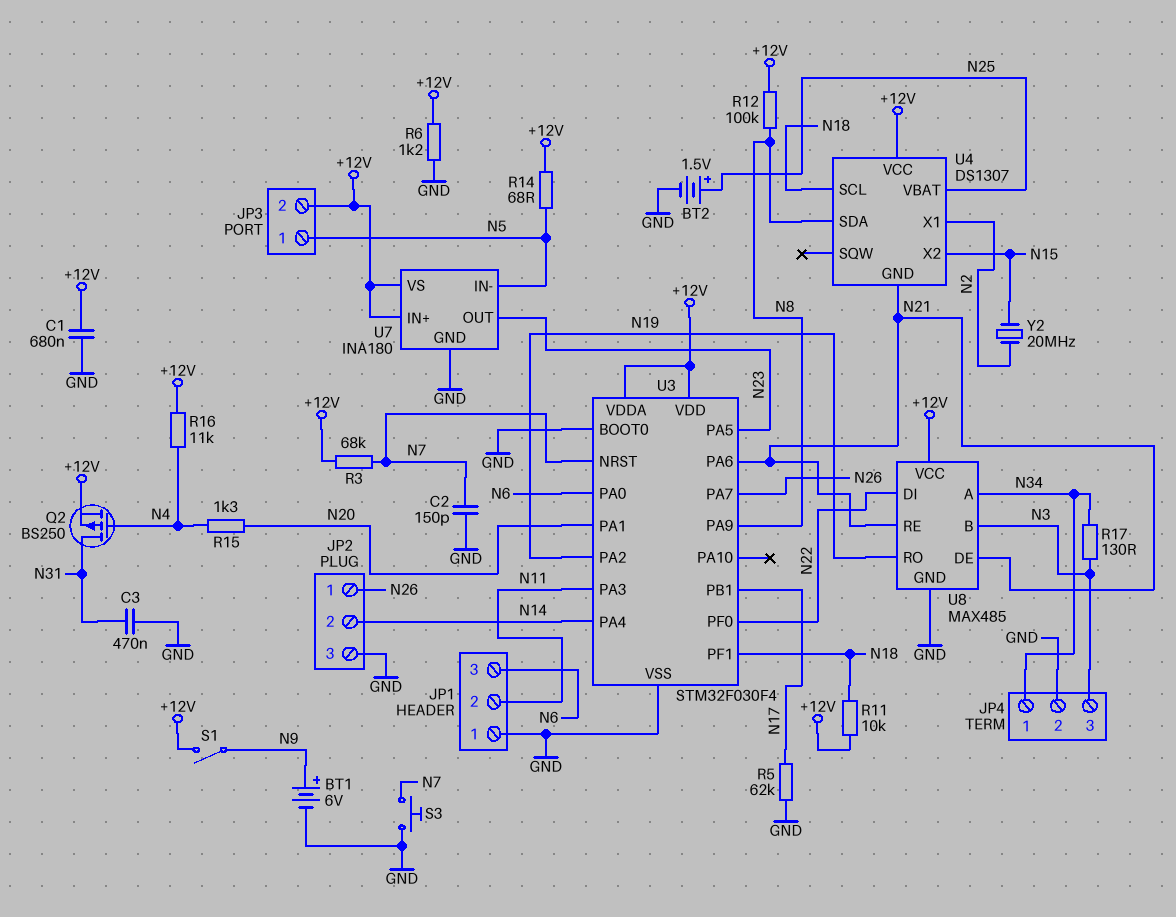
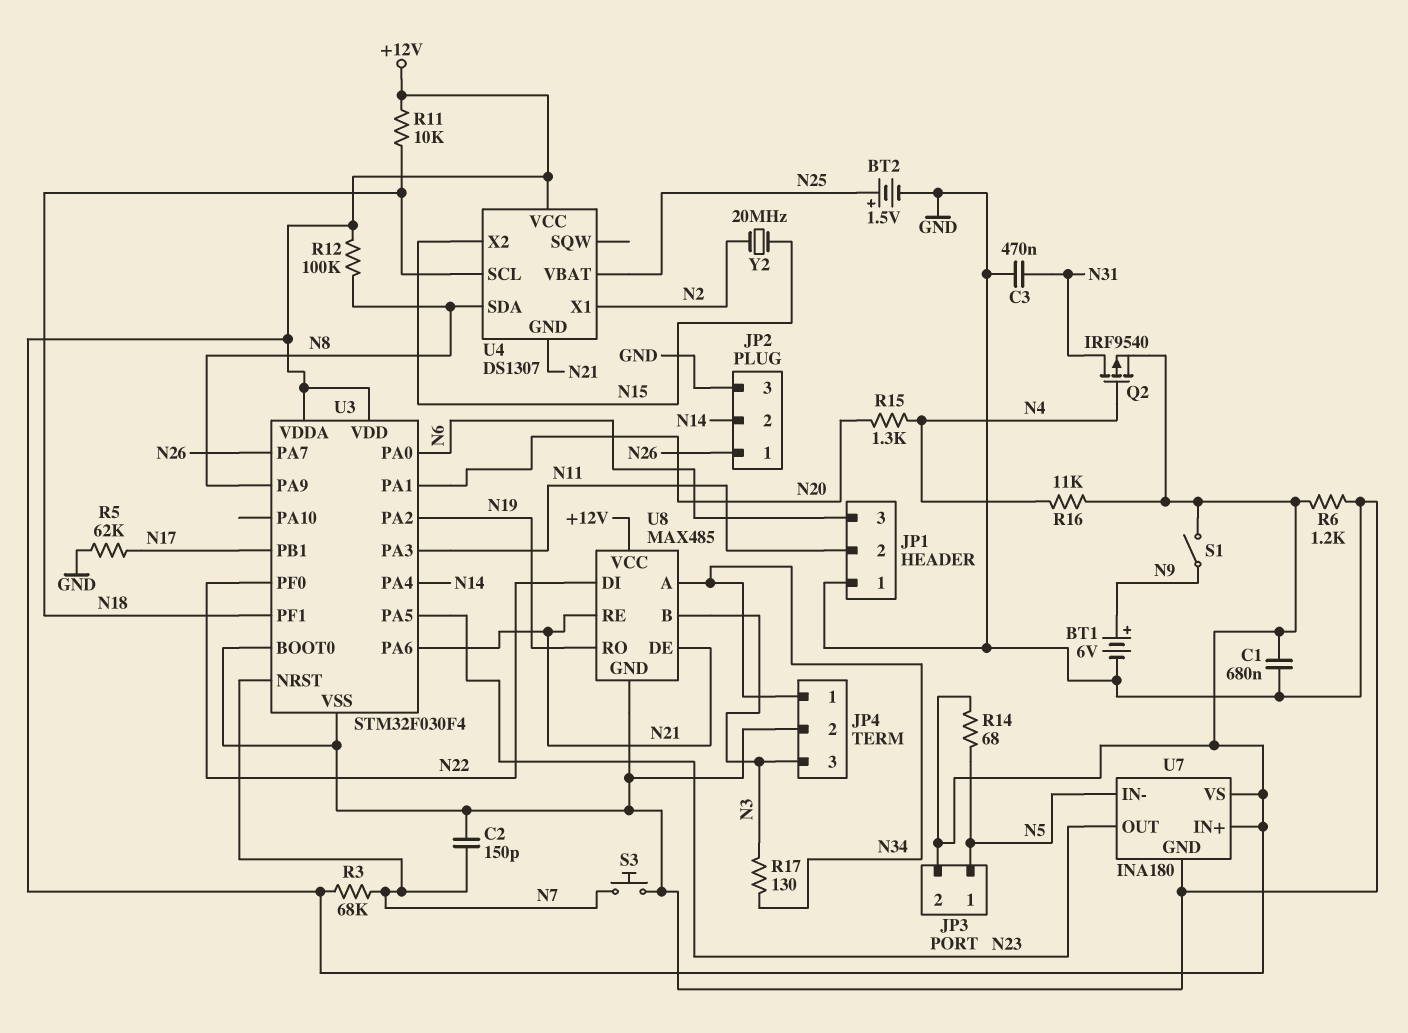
Q2: PMOS BS250 (G N4, D N31, S +12V) -> PMOS IRF9540 (G N4, D N31, S +12V)

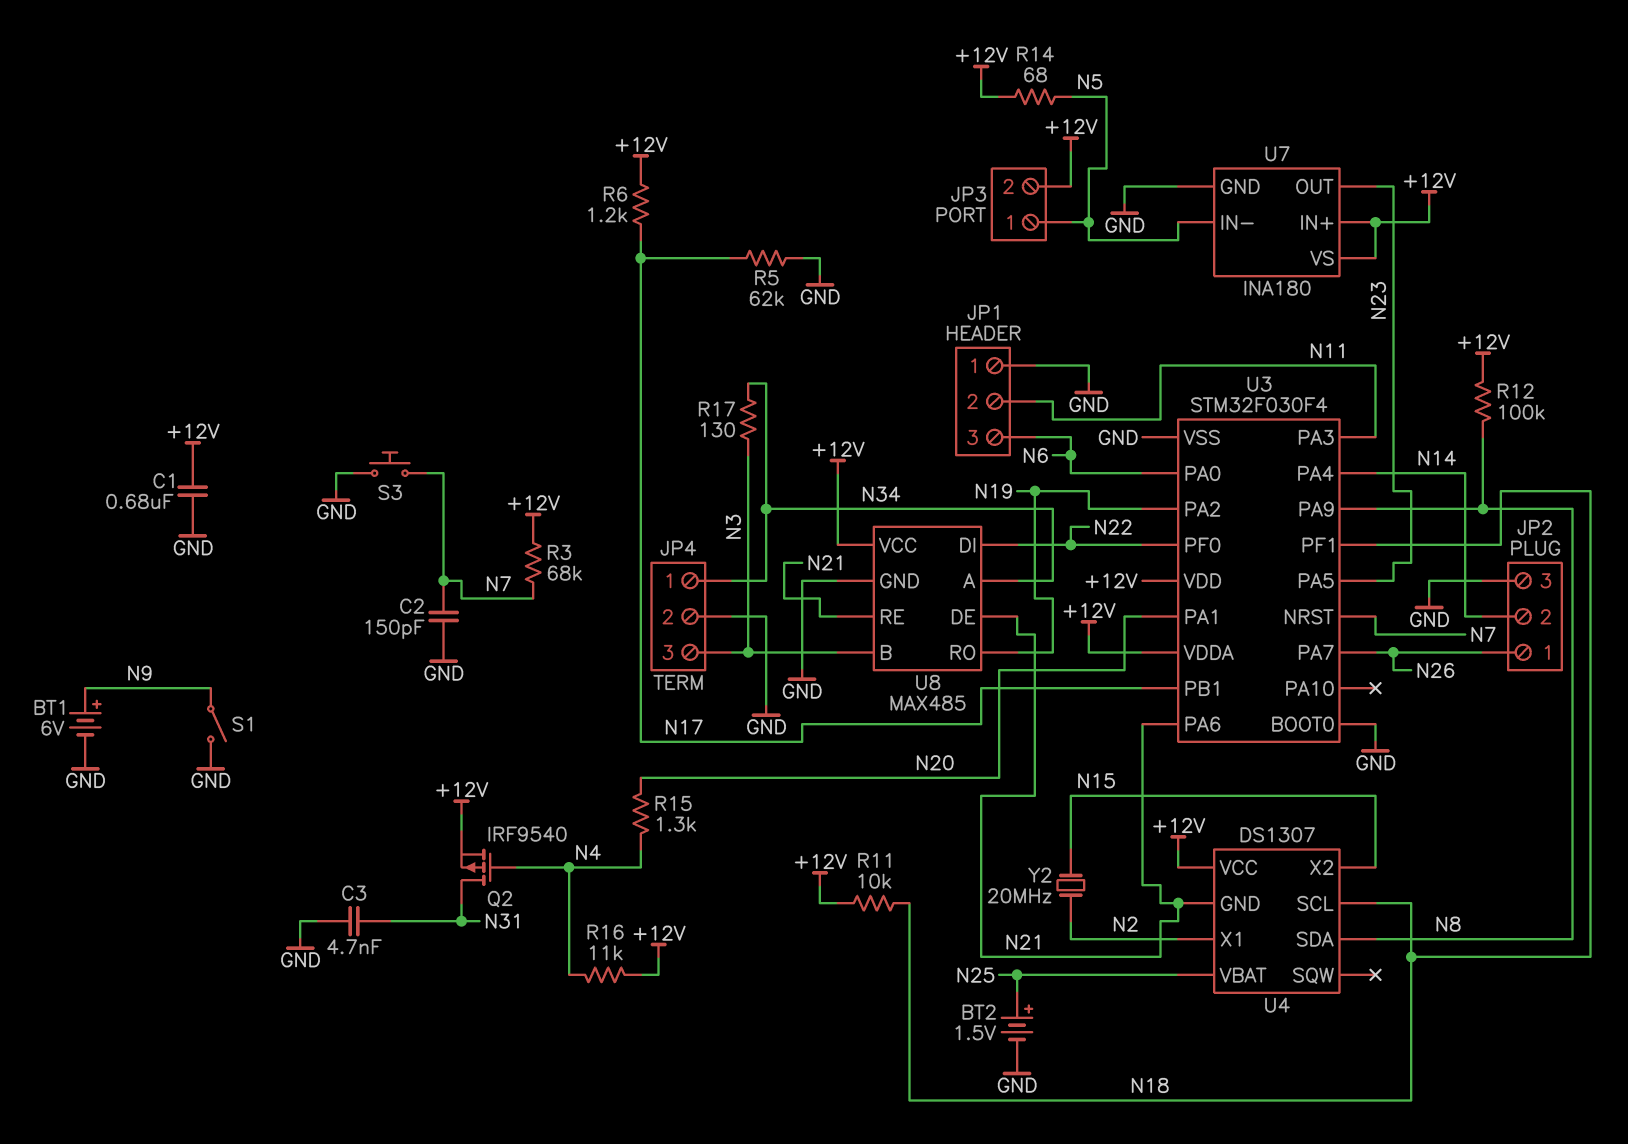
C3: 470nF (GND, N31) -> 4.7nF (GND, N31)
R6: 1.2k (+12V, GND) -> 1.2k (+12V, N17)
S1: switch (+12V, N9) -> switch (GND, N9)

